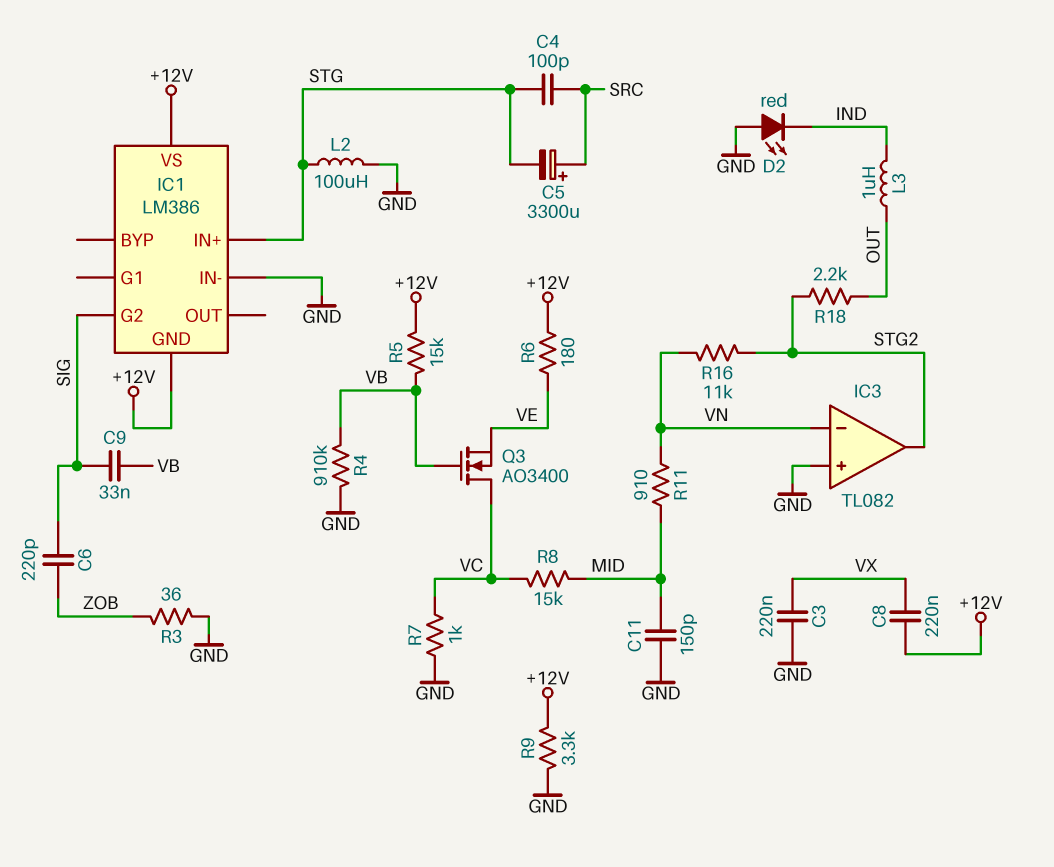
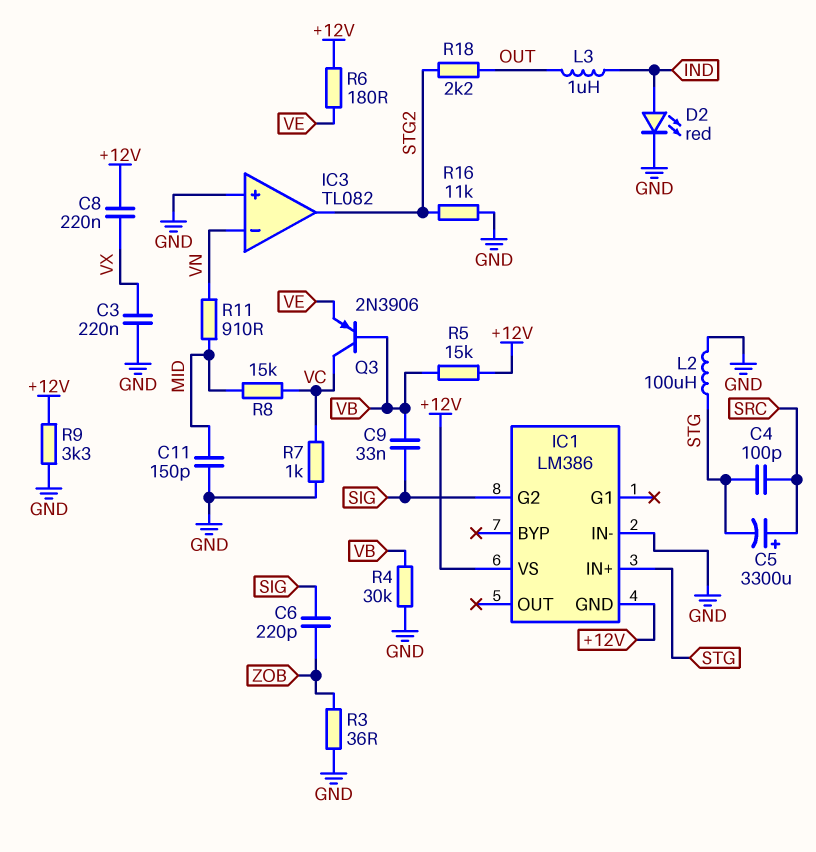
D2: LED red (A GND, K IND) -> LED red (A IND, K GND)
Q3: NMOS AO3400 (G VB, D VC, S VE) -> PNP 2N3906 (B VB, C VC, E VE)
R4: 910k (GND, VB) -> 30k (GND, VB)
R16: 11k (STG2, VN) -> 11k (GND, STG2)

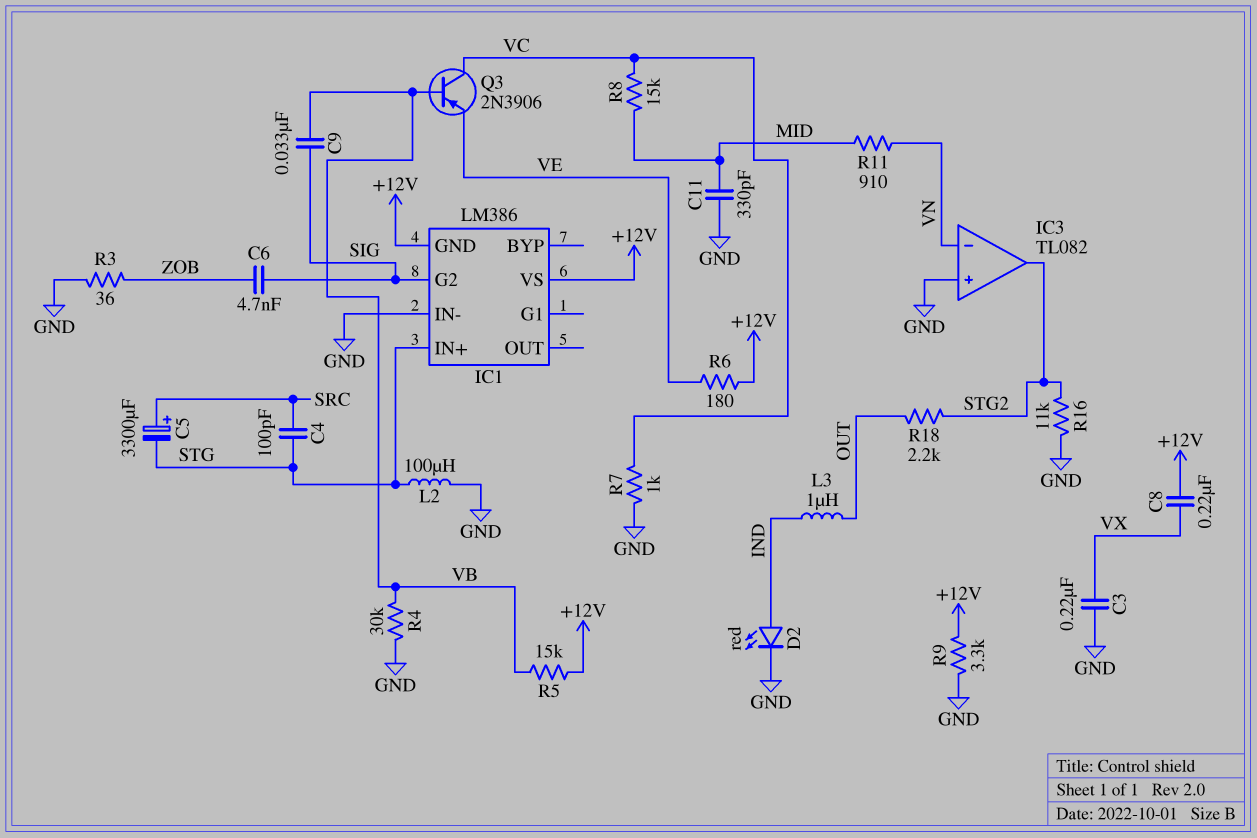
C6: 220pF (SIG, ZOB) -> 4.7nF (SIG, ZOB)
C11: 150pF (GND, MID) -> 330pF (GND, MID)

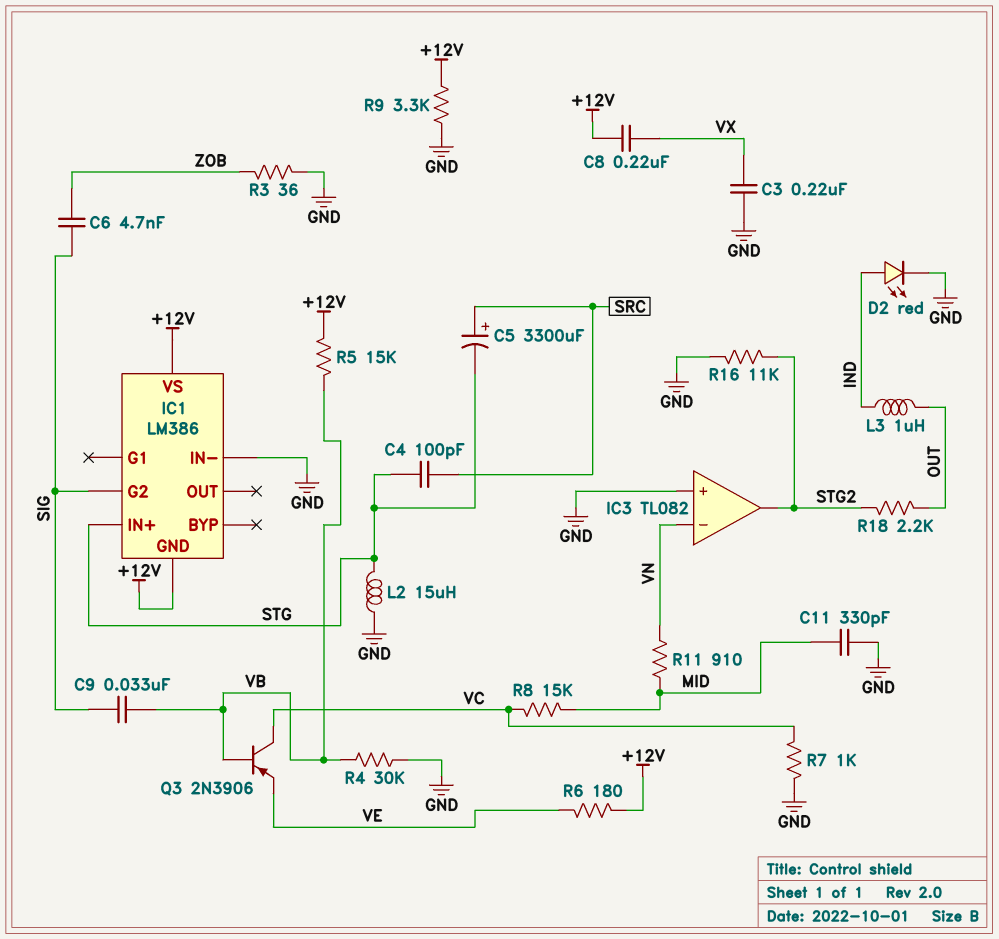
L2: 100uH (GND, STG) -> 15uH (GND, STG)

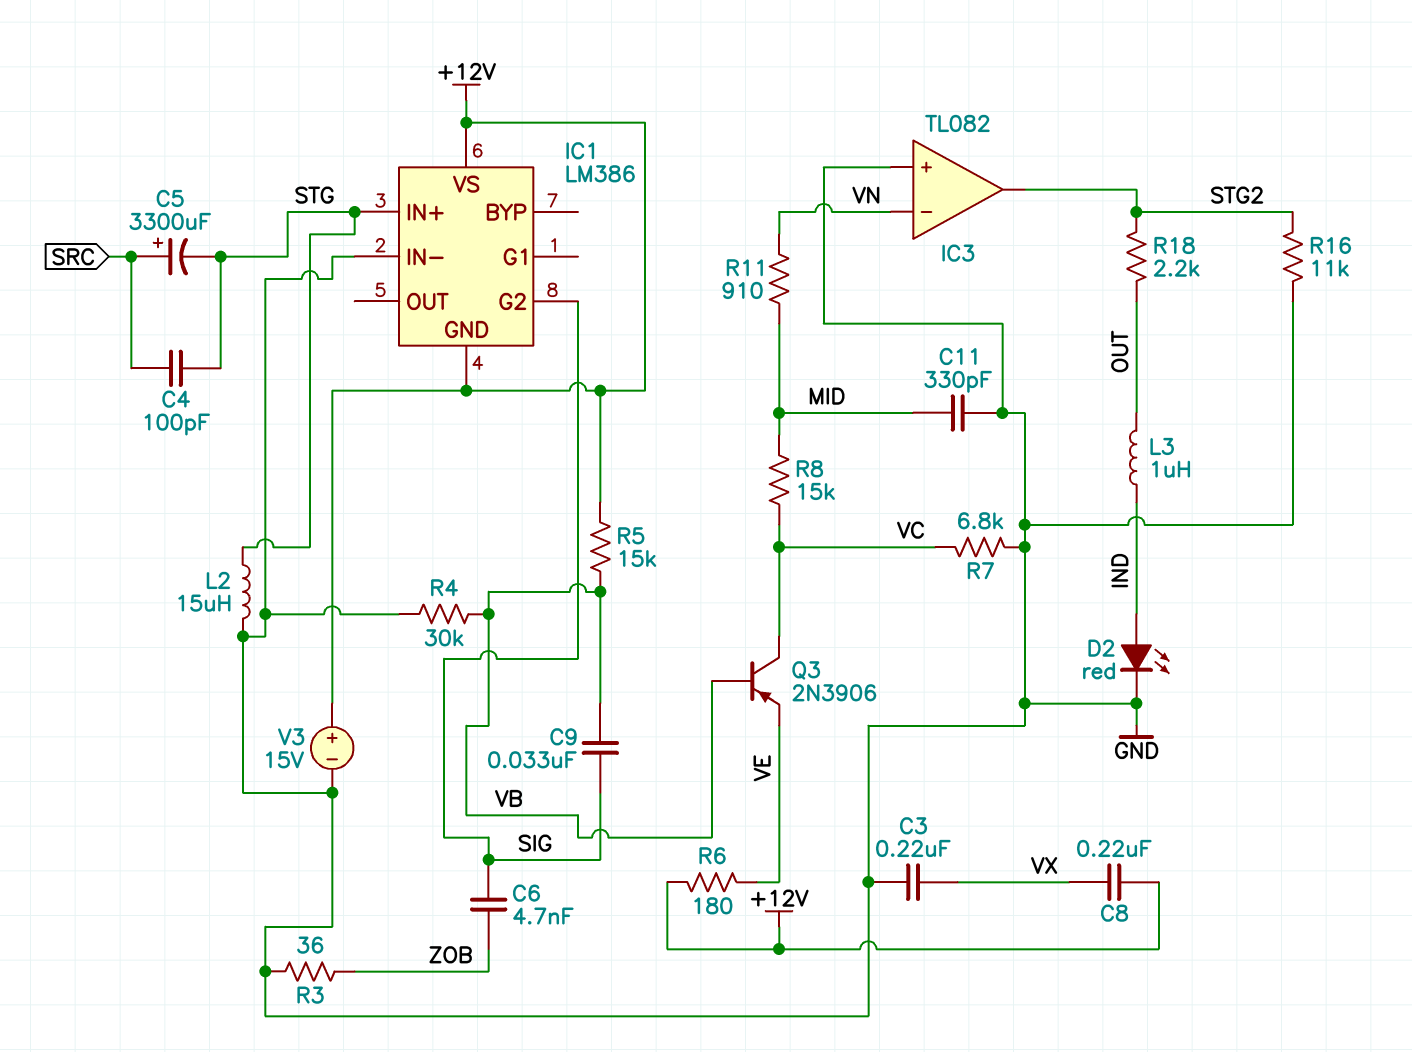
R7: 1k (GND, VC) -> 6.8k (GND, VC)
R9: 3.3k (+12V, GND) -> none
V3: none -> 15V (plus +12V, minus GND)

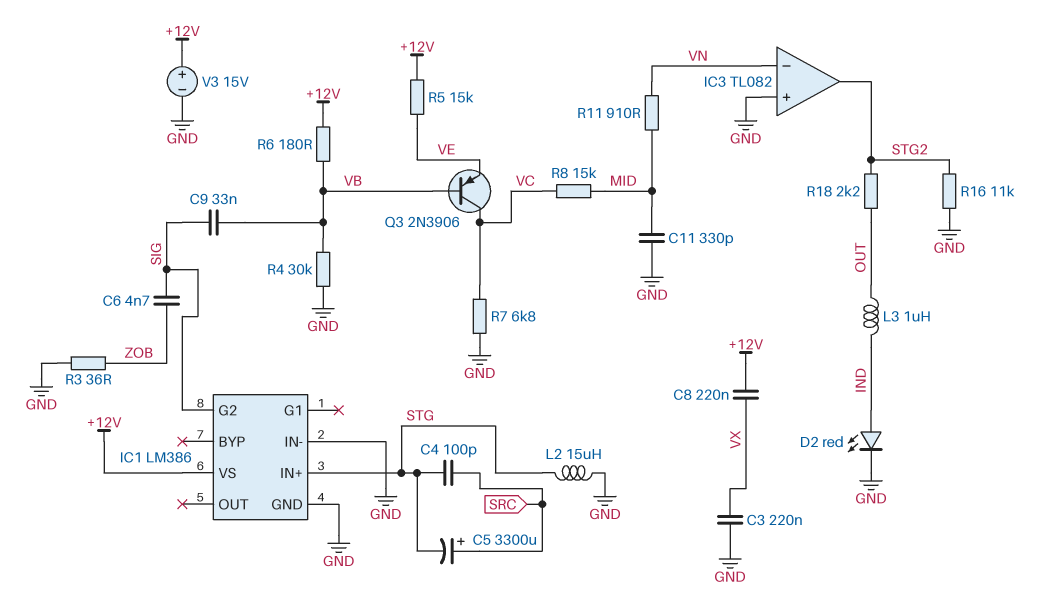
IC1 pin GND: +12V -> GND
R5: 15k (+12V, VB) -> 15k (+12V, VE)
R6: 180 (+12V, VE) -> 180 (+12V, VB)

